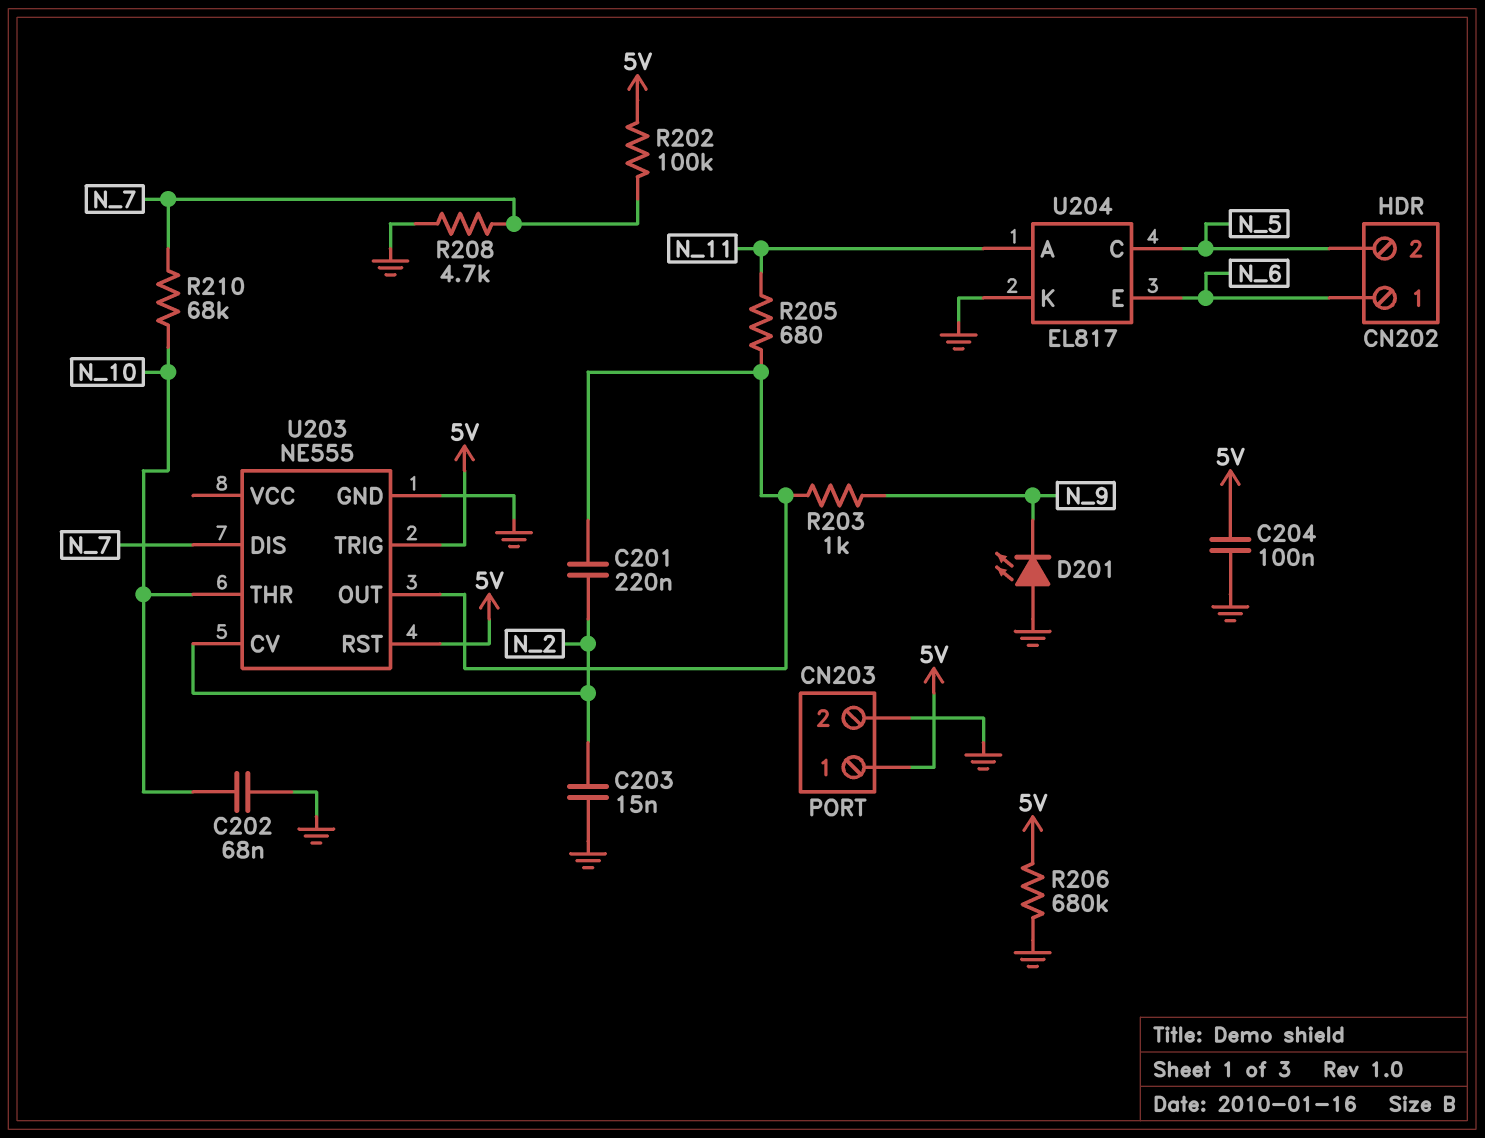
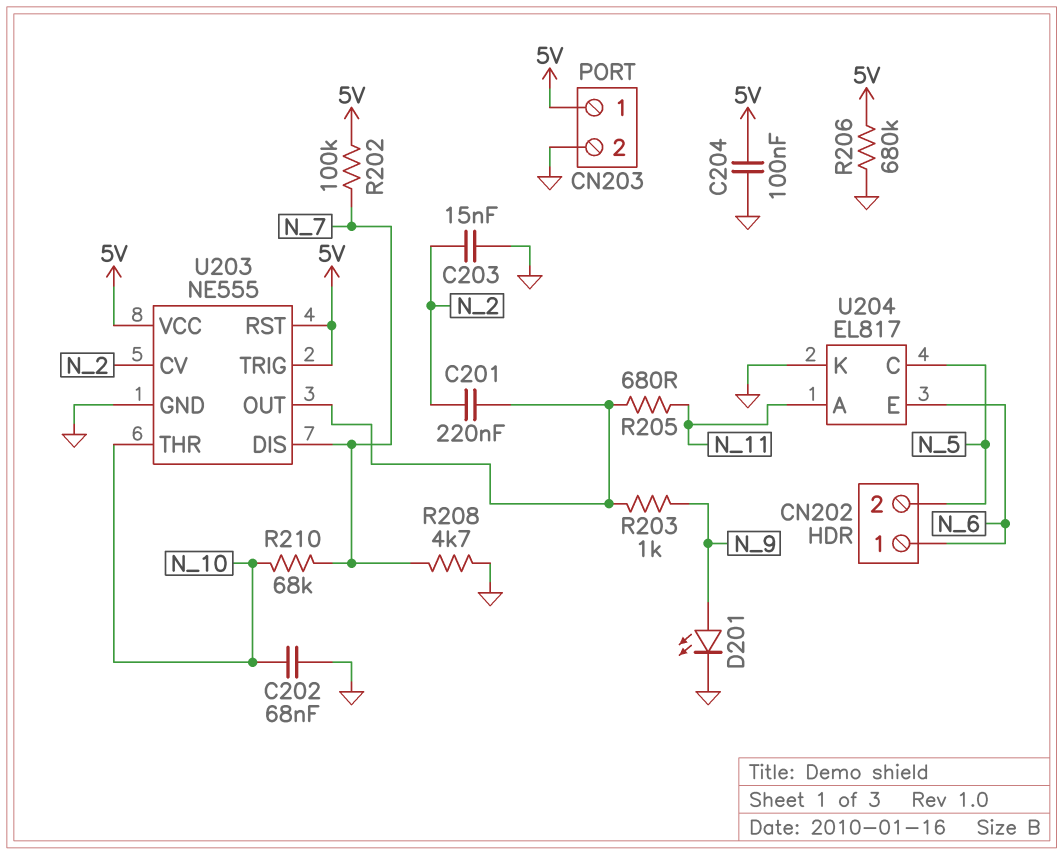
D201: LED (A GND, K N_9) -> LED (A N_9, K GND)
U203 pin VCC: none -> 5V

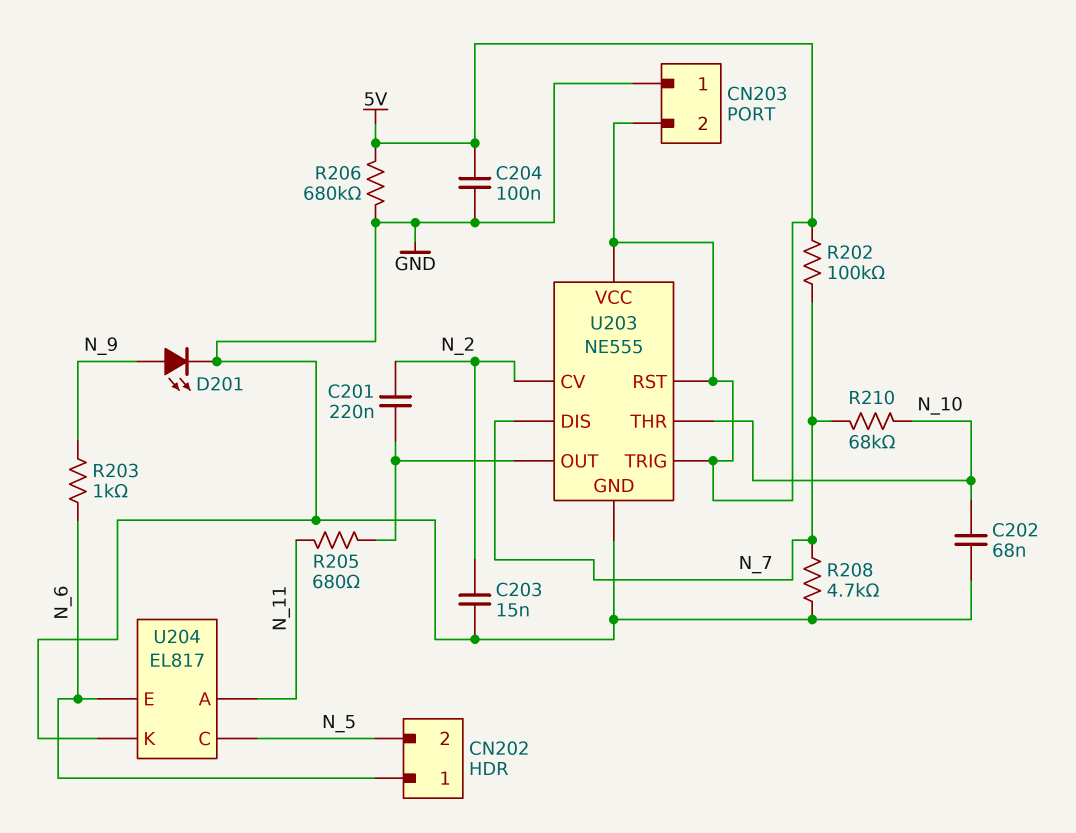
CN203 pin 1: 5V -> GND
CN203 pin 2: GND -> 5V
R203: 1k (N_9, U203/OUT) -> 1k (N_6, N_9)

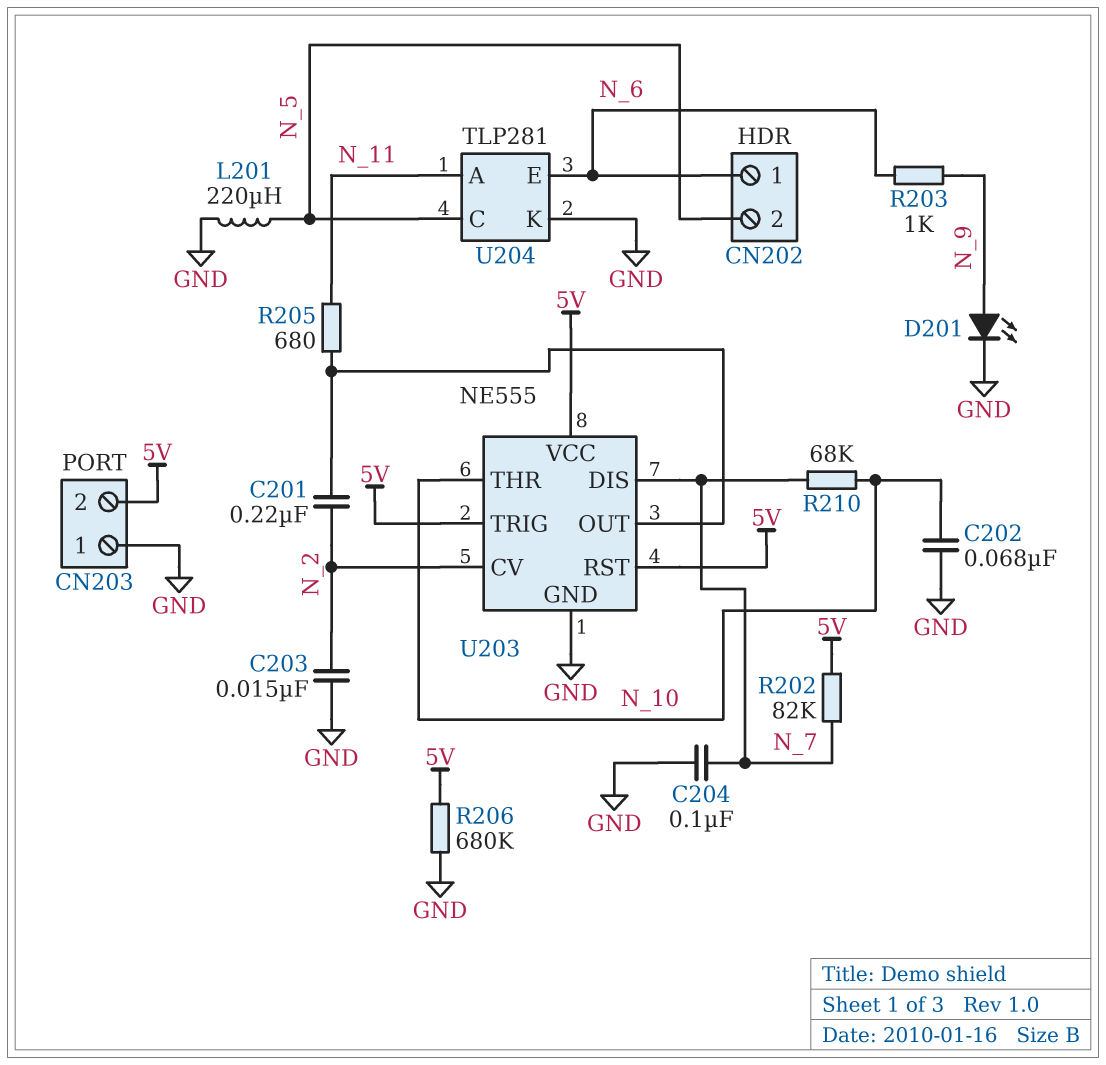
C204: 100nF (5V, GND) -> 100nF (GND, N_7)
L201: none -> 220uH (GND, N_5)
R202: 100k (5V, N_7) -> 82k (5V, N_7)
R208: 4.7k (GND, N_7) -> none
U204: EL817 -> TLP281

